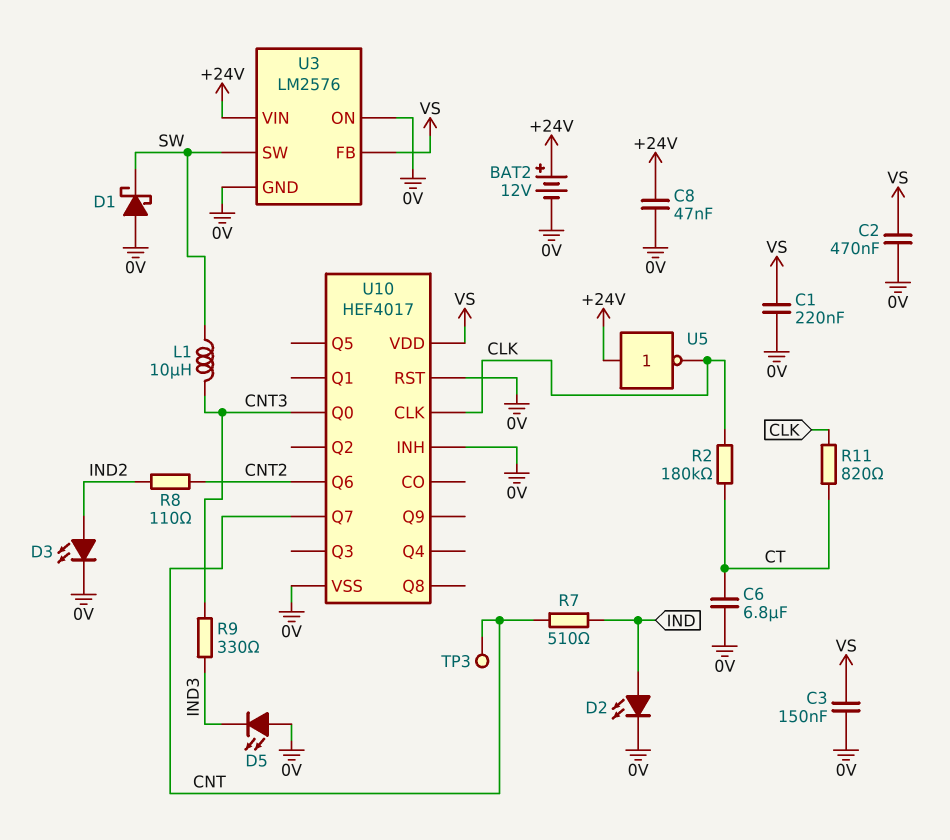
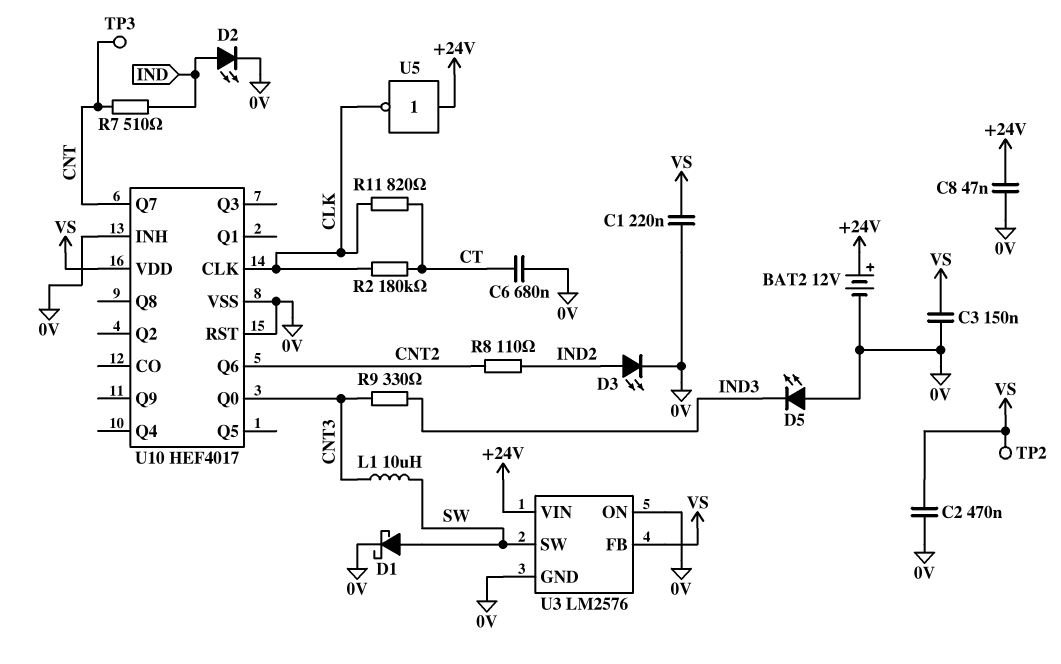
C6: 6.8uF (0V, CT) -> 680nF (0V, CT)
D1: schottky (A 0V, K SW) -> schottky (A SW, K 0V)
TP2: none -> test point (VS)

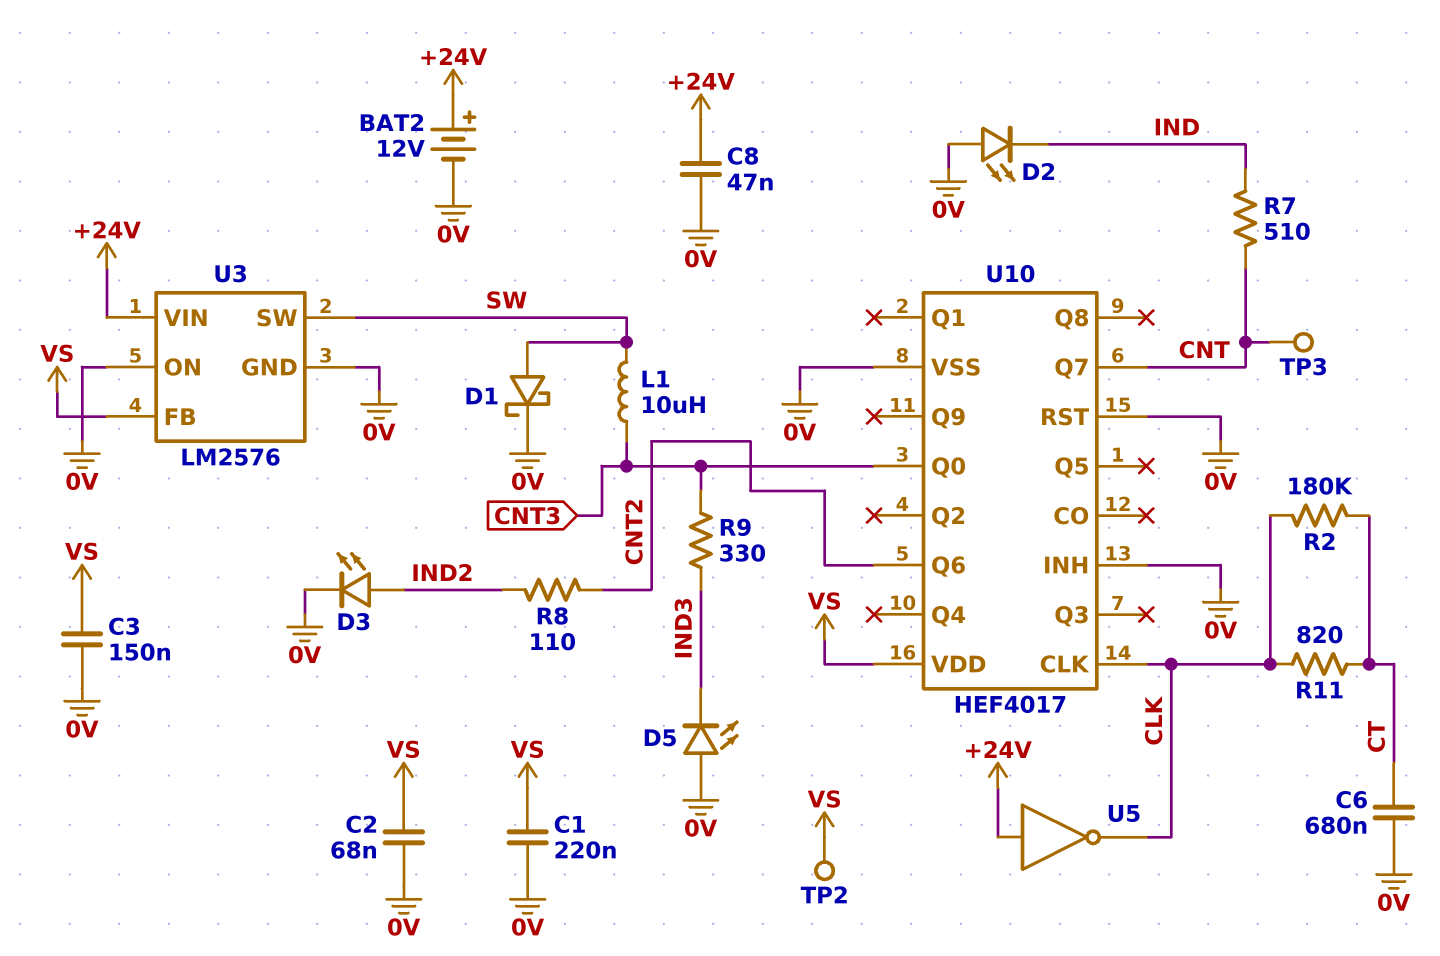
C2: 470nF (0V, VS) -> 68nF (0V, VS)
D2: LED (A IND, K 0V) -> LED (A 0V, K IND)

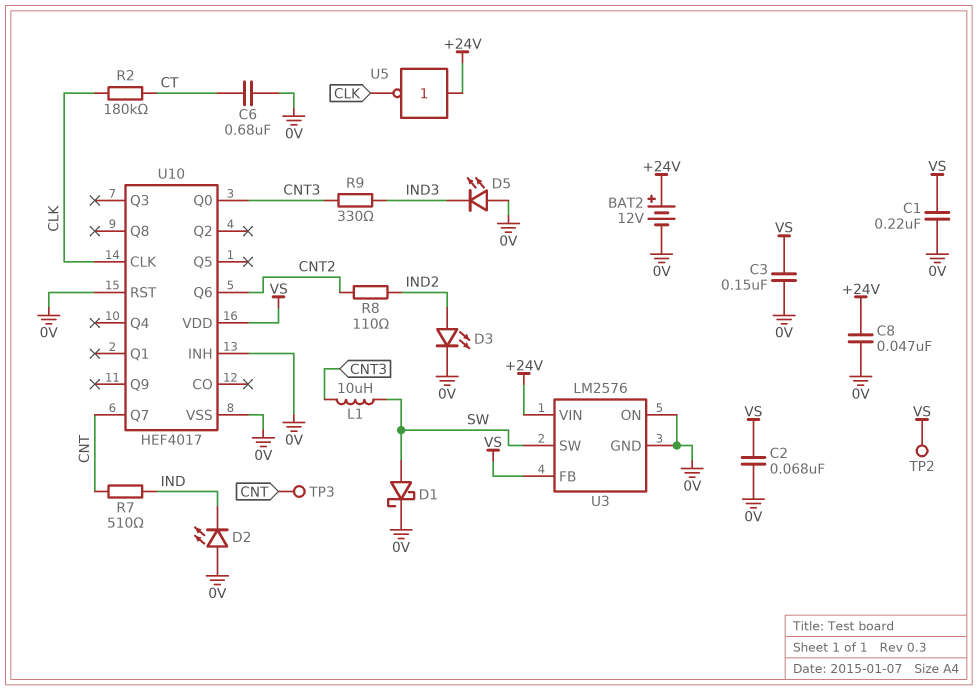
R11: 820 (CLK, CT) -> none

